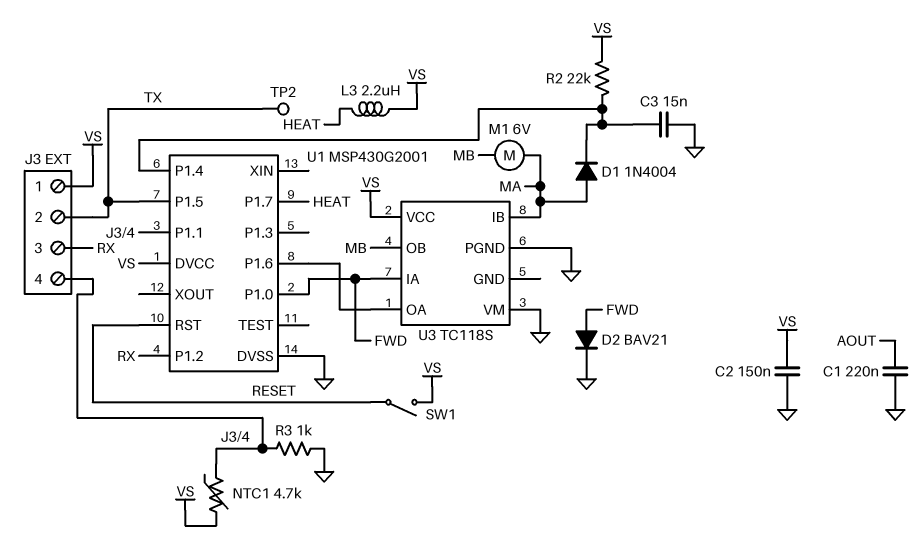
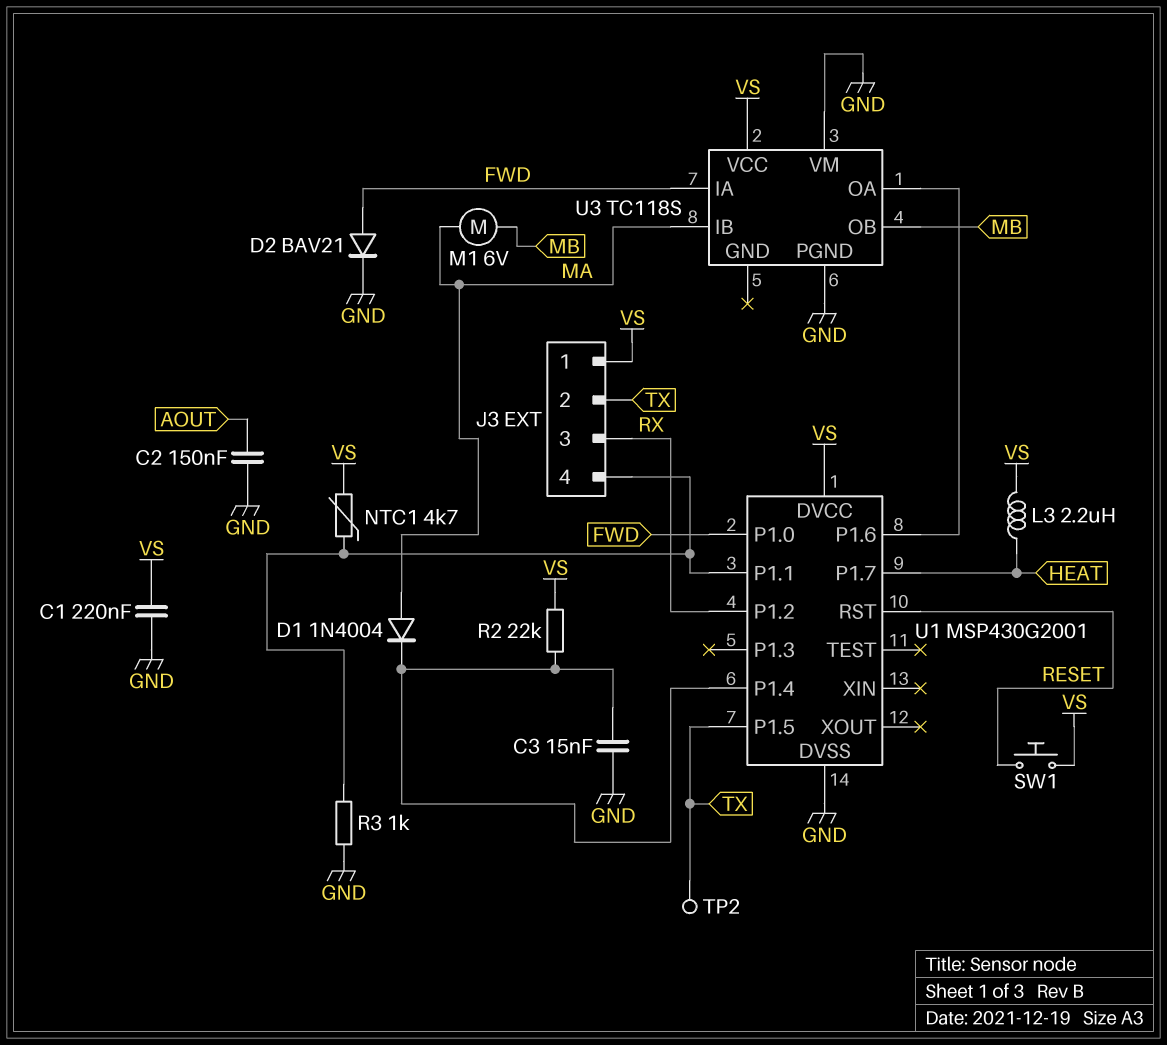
C1: 220nF (AOUT, GND) -> 220nF (GND, VS)
C2: 150nF (GND, VS) -> 150nF (AOUT, GND)
SW1: switch (RESET, VS) -> button (RESET, VS)

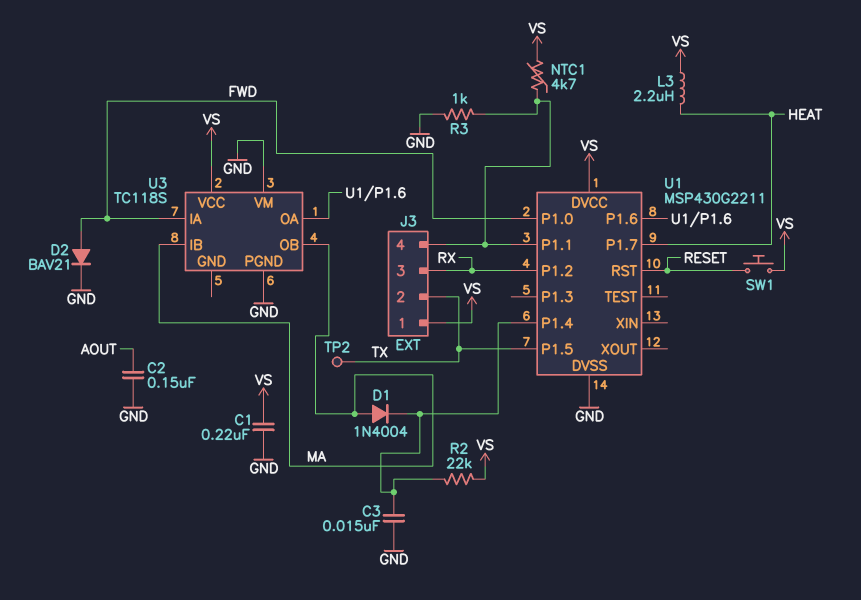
M1: motor 6V (MA, MB) -> none
U1: MSP430G2001 -> MSP430G2211
U3 pin OB: MB -> MA

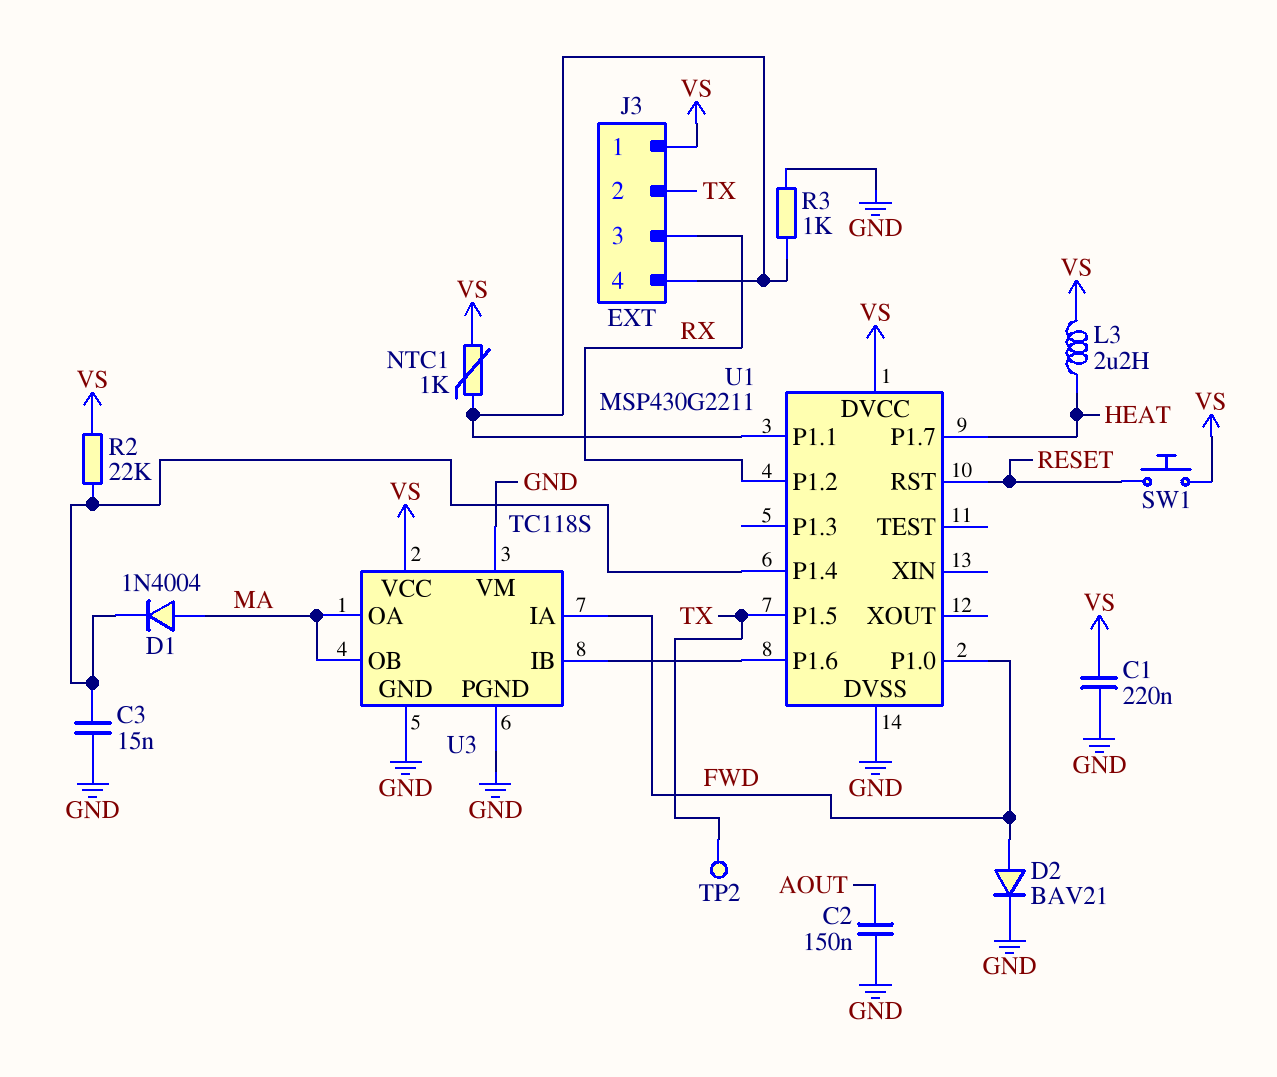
NTC1: 4.7k (J3/4, VS) -> 1k (J3/4, VS)
U3 pin GND: none -> GND
U3 pin IB: MA -> U1/P1.6
U3 pin OA: U1/P1.6 -> MA

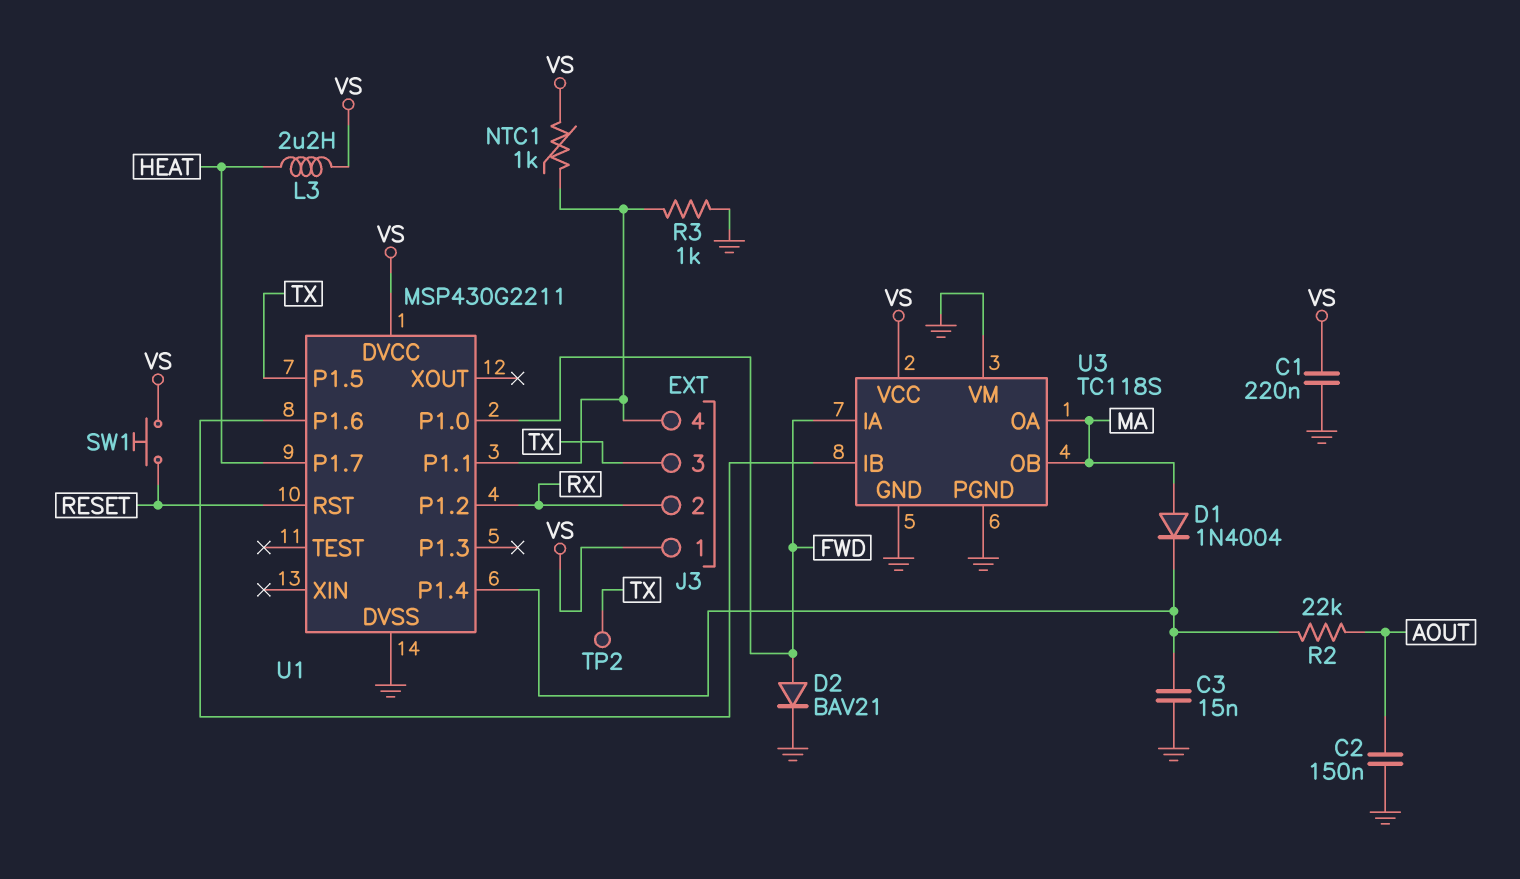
J3 pin 2: TX -> RX
J3 pin 3: RX -> TX
R2: 22k (U1/P1.4, VS) -> 22k (AOUT, U1/P1.4)

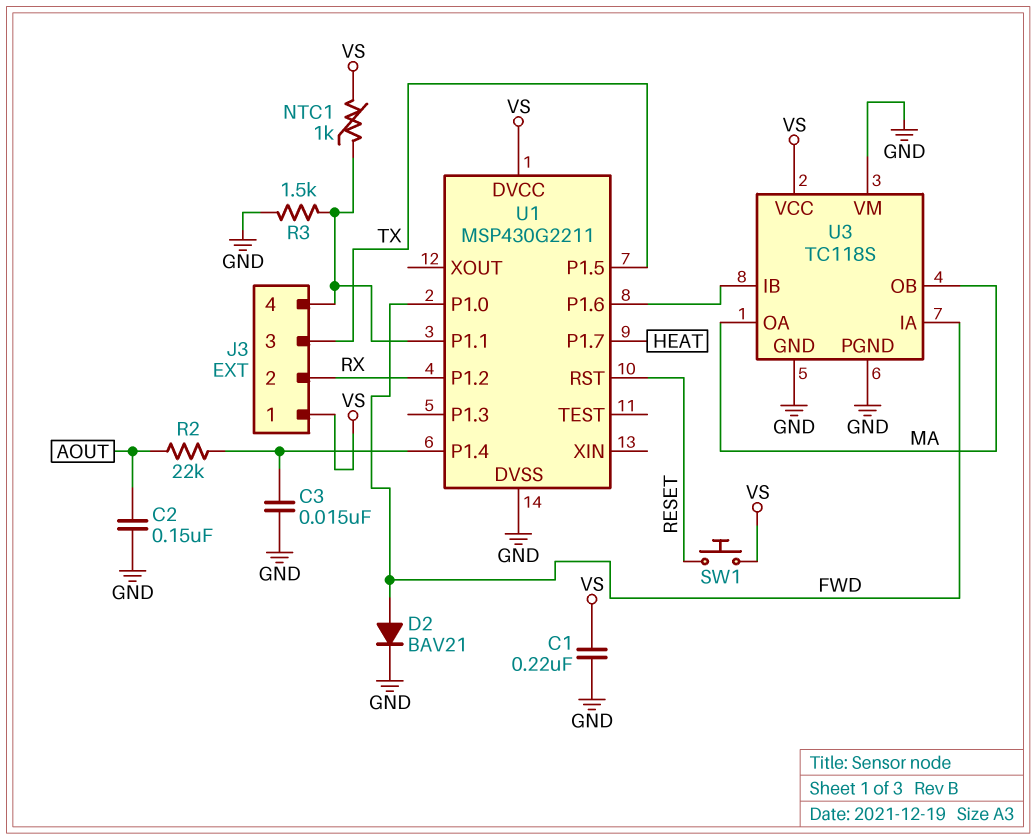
D1: diode 1N4004 (A MA, K U1/P1.4) -> none
L3: 2.2uH (HEAT, VS) -> none
R3: 1k (GND, J3/4) -> 1.5k (GND, J3/4)
TP2: test point (TX) -> none

